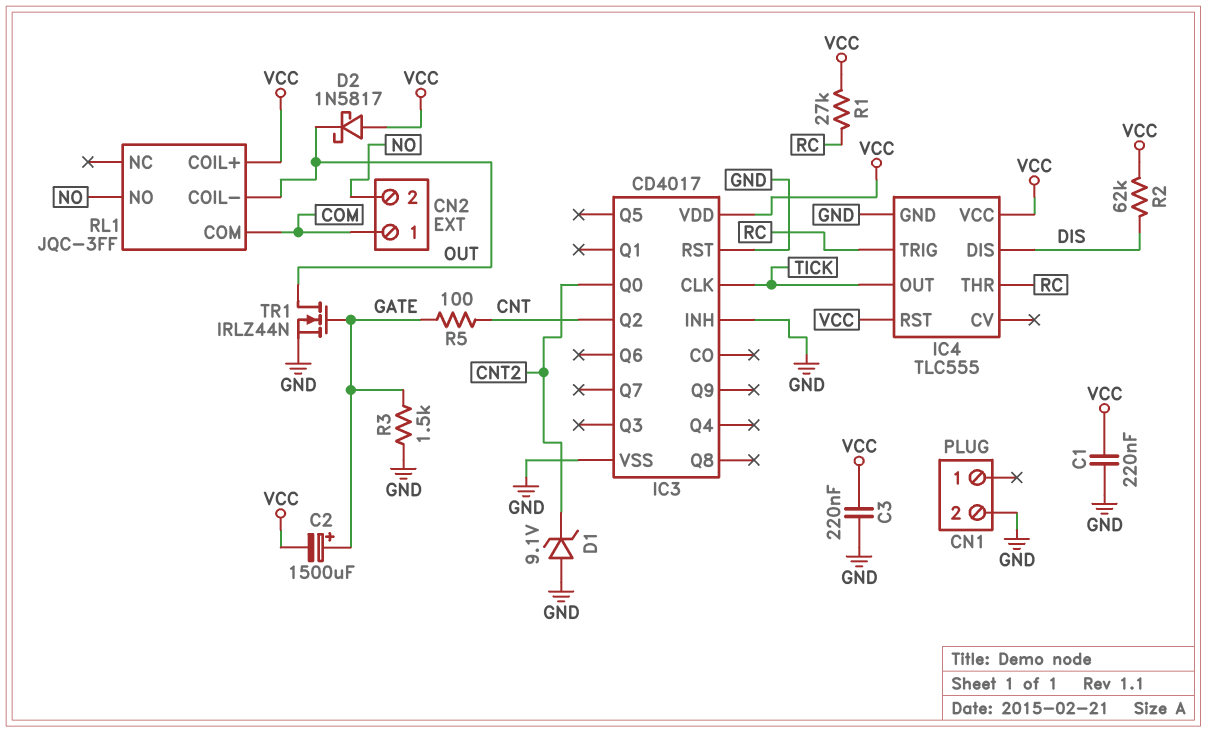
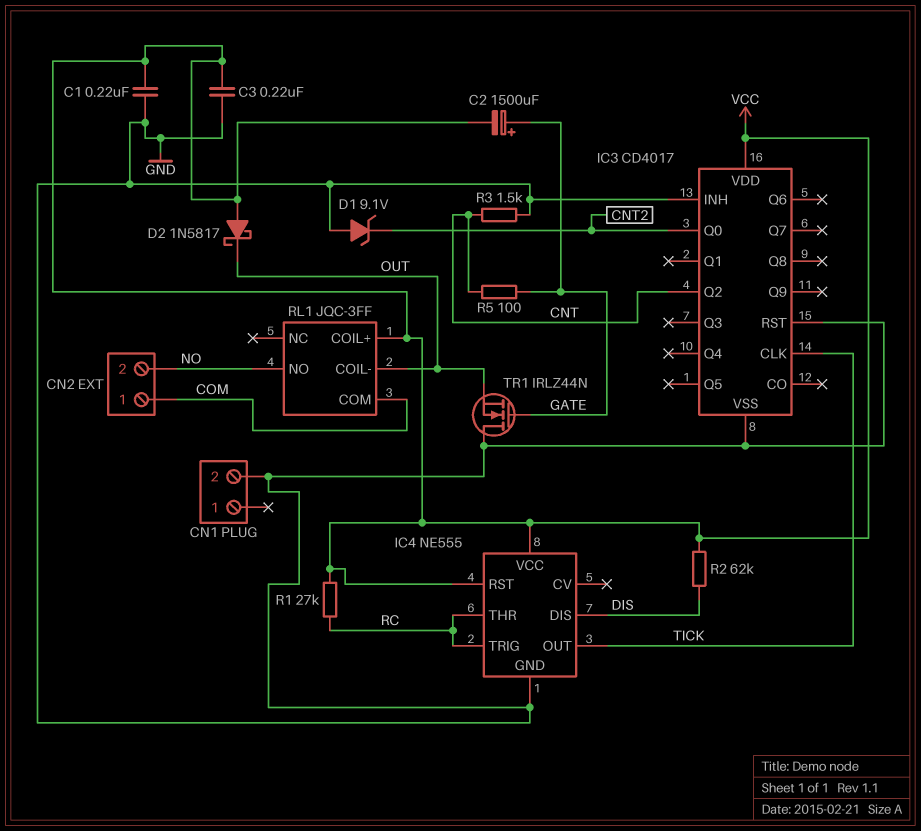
IC4: TLC555 -> NE555
R3: 1.5k (GATE, GND) -> 1.5k (CNT, GND)
TR1: NMOS IRLZ44N (G GATE, D OUT, S GND) -> NMOS IRLZ44N (G GATE, D GND, S OUT)

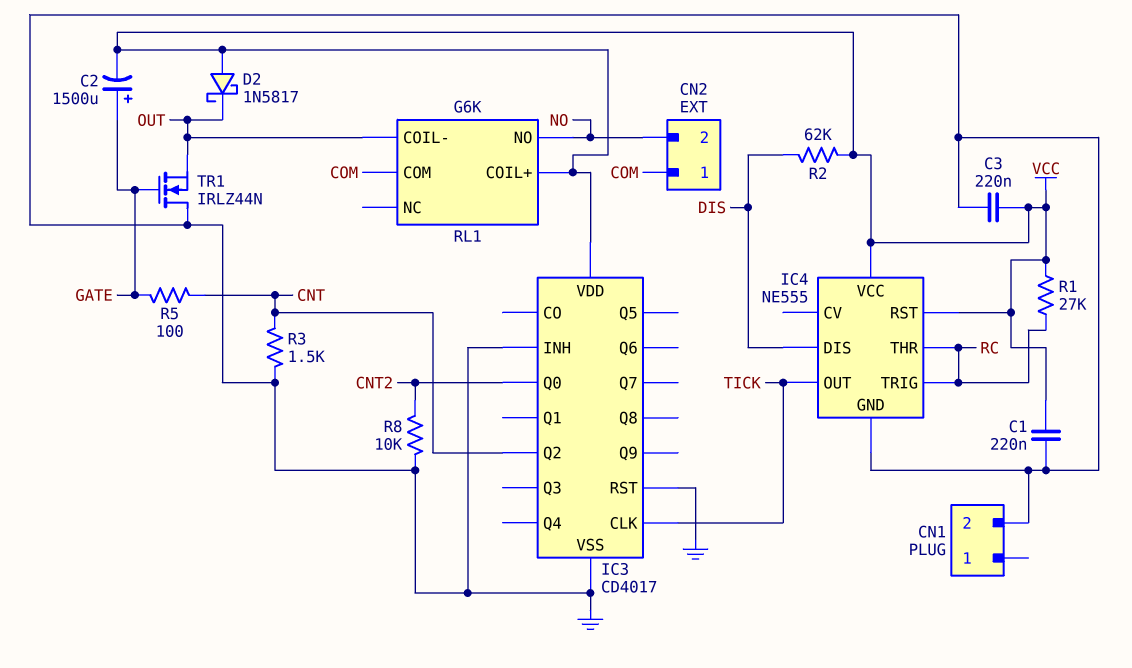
D1: zener 9.1V (A GND, K CNT2) -> none
R8: none -> 10k (CNT2, GND)
RL1: JQC-3FF -> G6K

